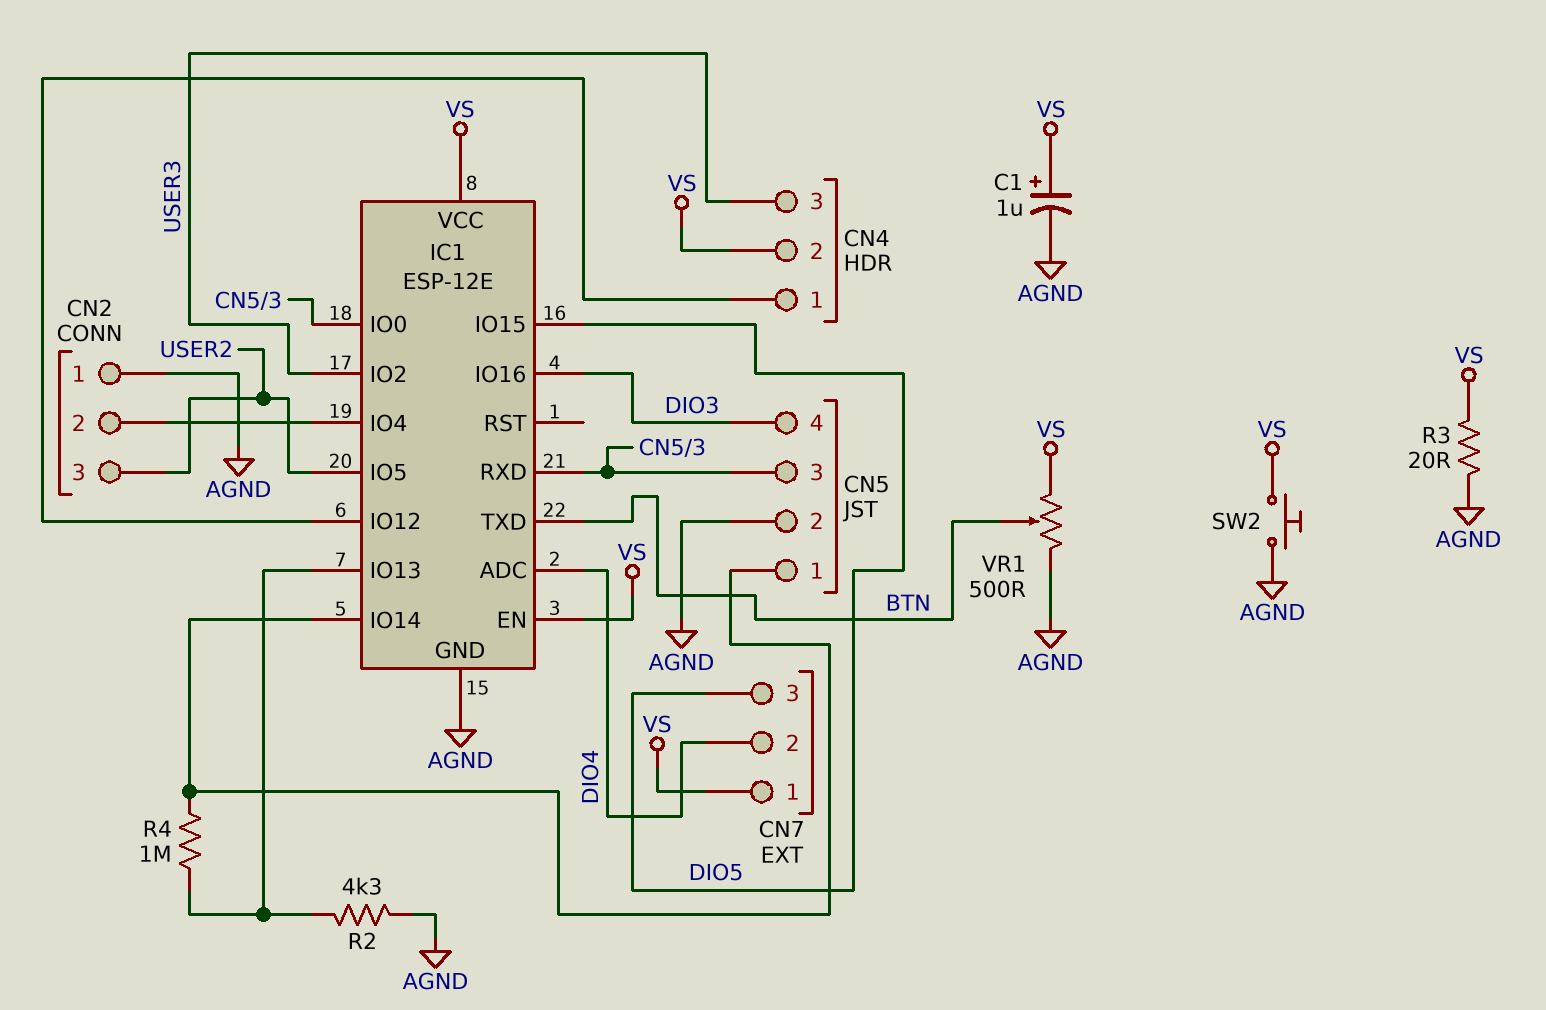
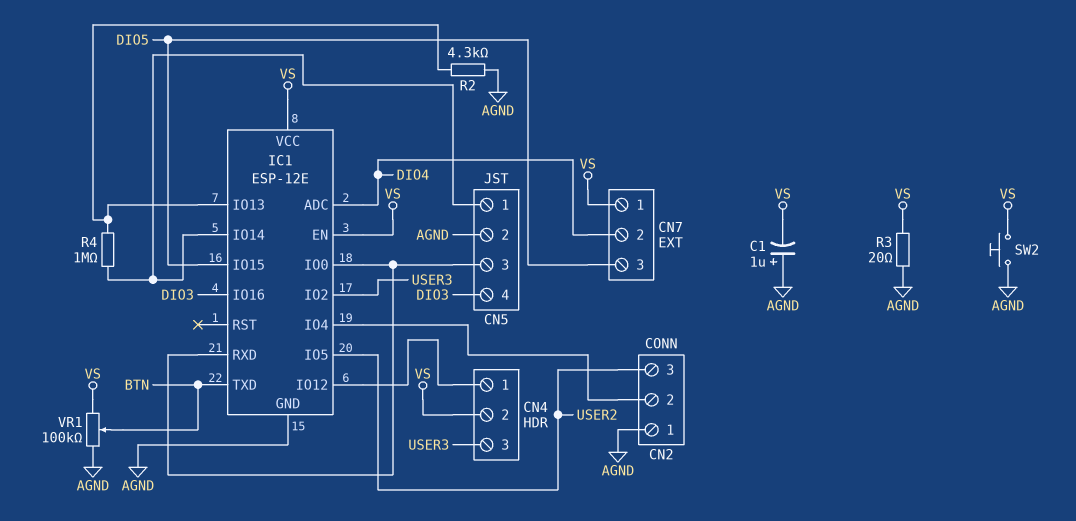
C1: 1uF (plus VS, minus AGND) -> 1uF (plus AGND, minus VS)
VR1: 500 (AGND, VS, wiper BTN) -> 100k (AGND, VS, wiper BTN)

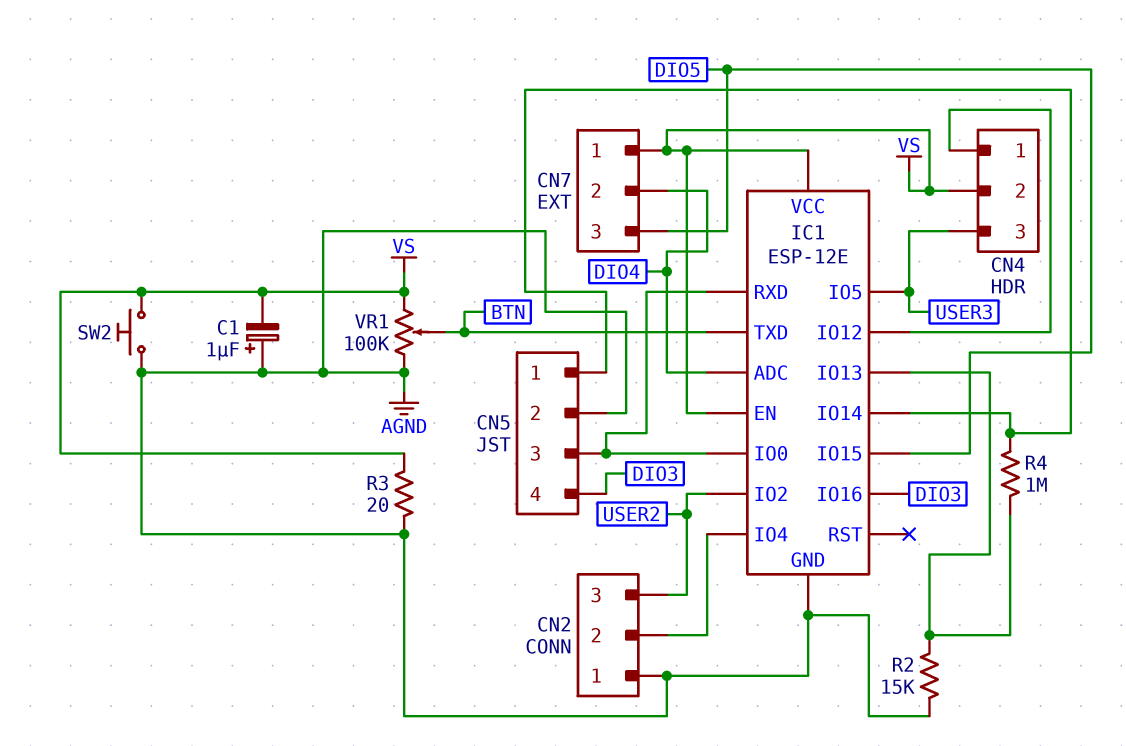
IC1 pin IO2: USER3 -> USER2
IC1 pin IO5: USER2 -> USER3
R2: 4.3k (AGND, IC1/IO13) -> 15k (AGND, IC1/IO13)

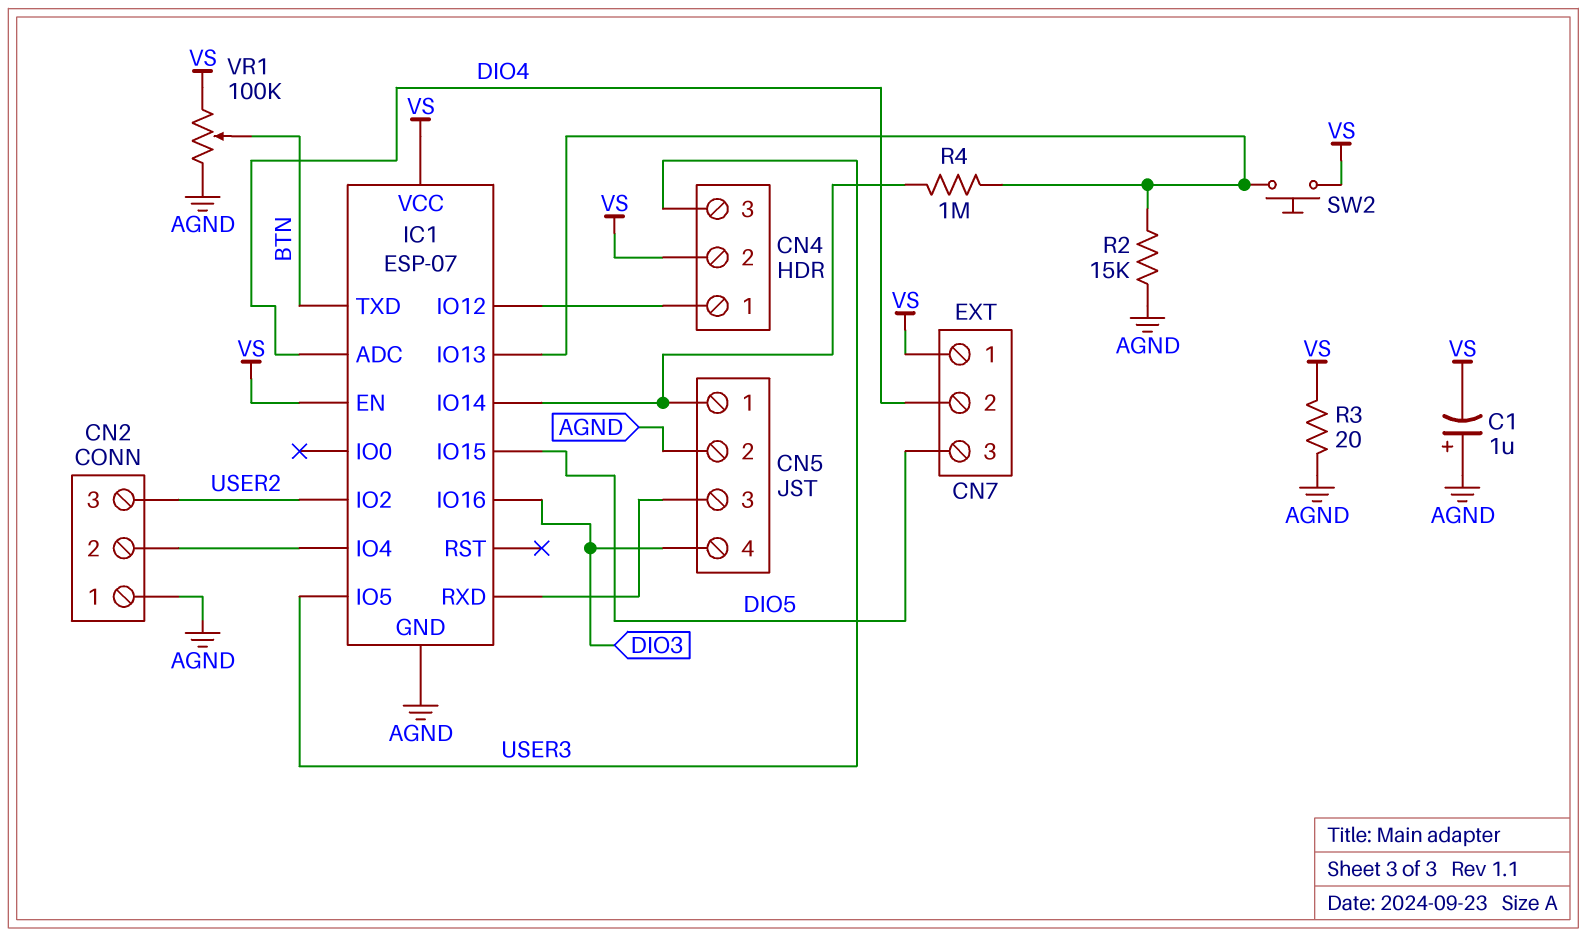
IC1: ESP-12E -> ESP-07
IC1 pin IO0: CN5/3 -> none
SW2: button (AGND, VS) -> button (IC1/IO13, VS)

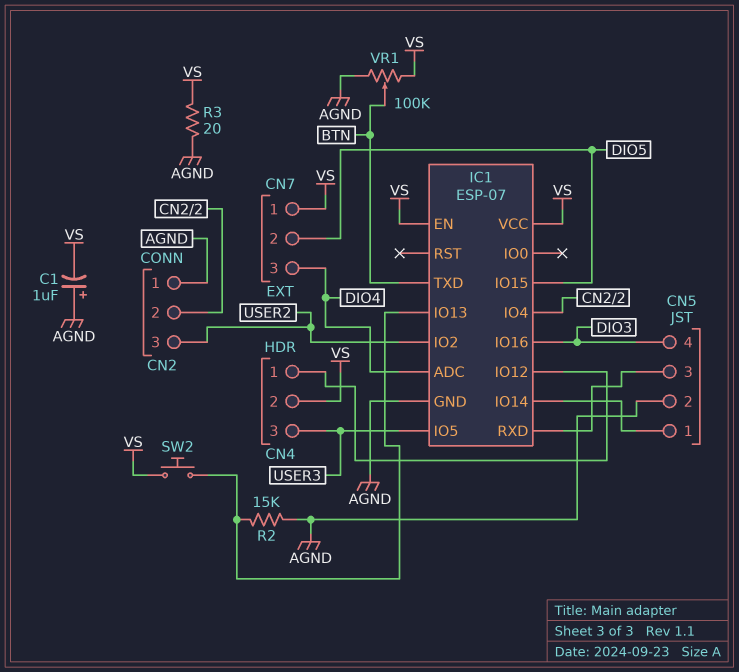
CN7 pin 2: DIO4 -> DIO5
CN7 pin 3: DIO5 -> DIO4
R4: 1M (CN5/1, IC1/IO13) -> none

